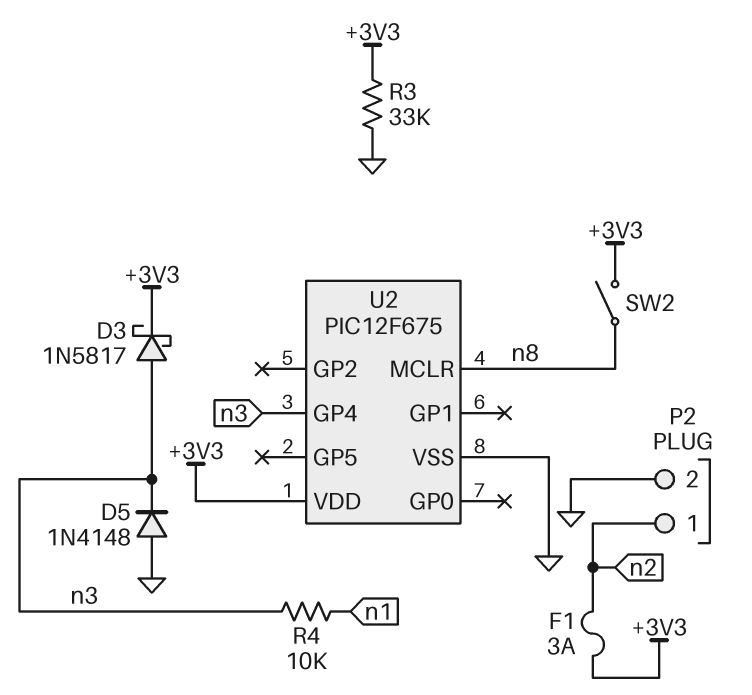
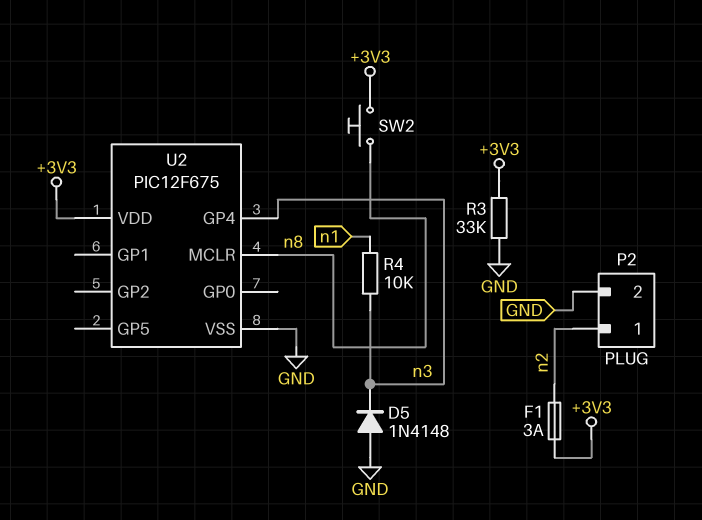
D3: schottky 1N5817 (A n3, K +3V3) -> none
SW2: switch (+3V3, n8) -> button (+3V3, n8)

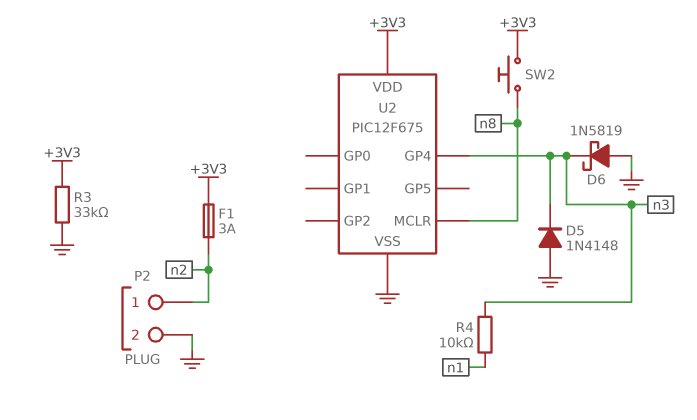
D6: none -> schottky 1N5819 (A GND, K n3)

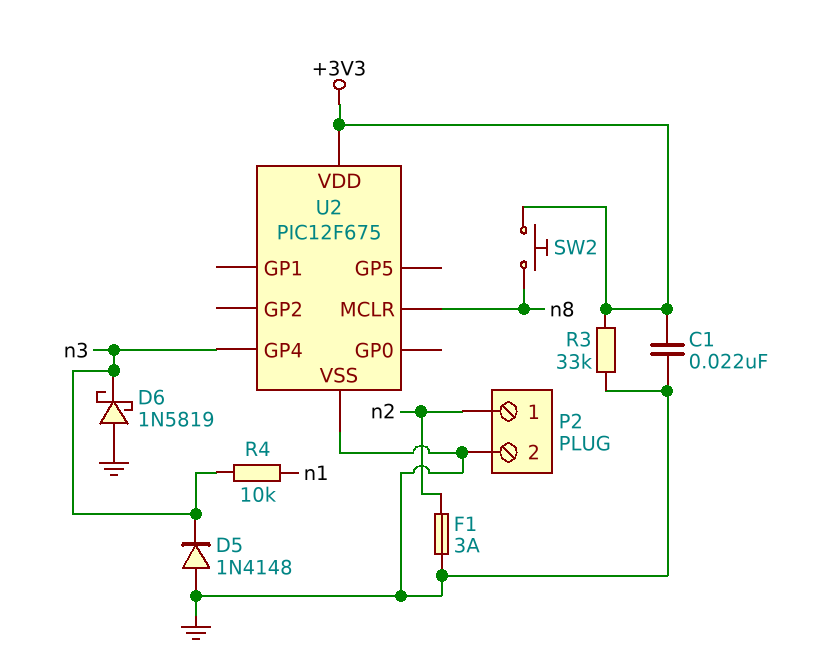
C1: none -> 22nF (+3V3, GND)
F1: 3A (+3V3, n2) -> 3A (GND, n2)

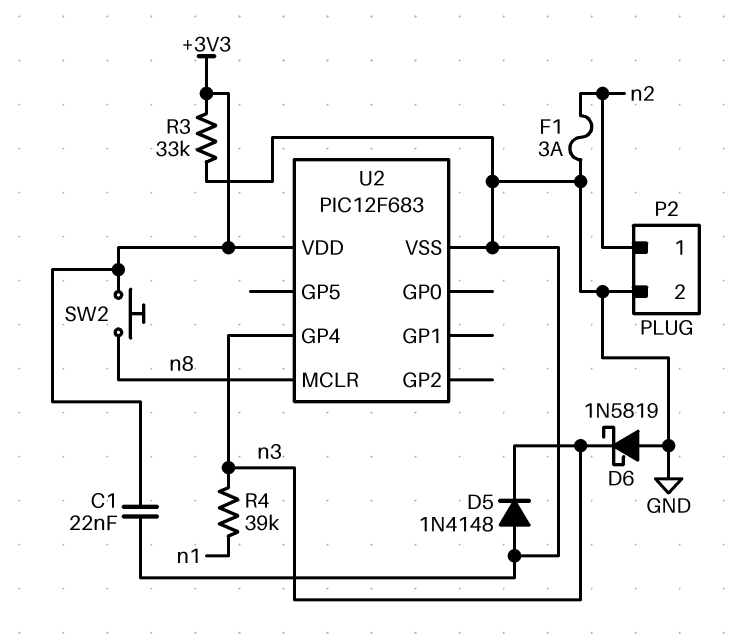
R4: 10k (n1, n3) -> 39k (n1, n3)
U2: PIC12F675 -> PIC12F683

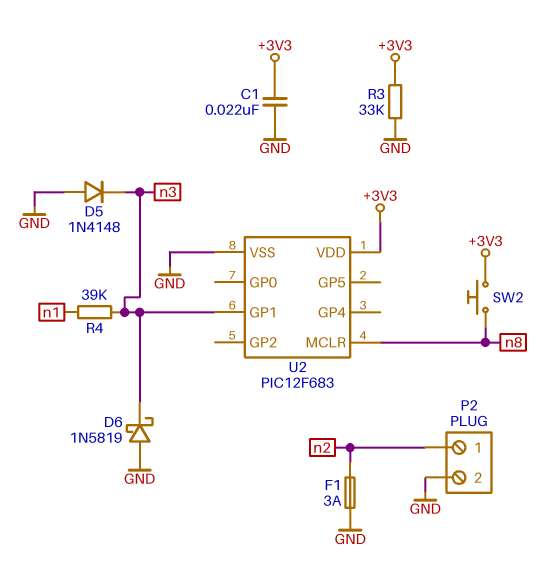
U2 pin GP1: none -> n3
U2 pin GP4: n3 -> none

